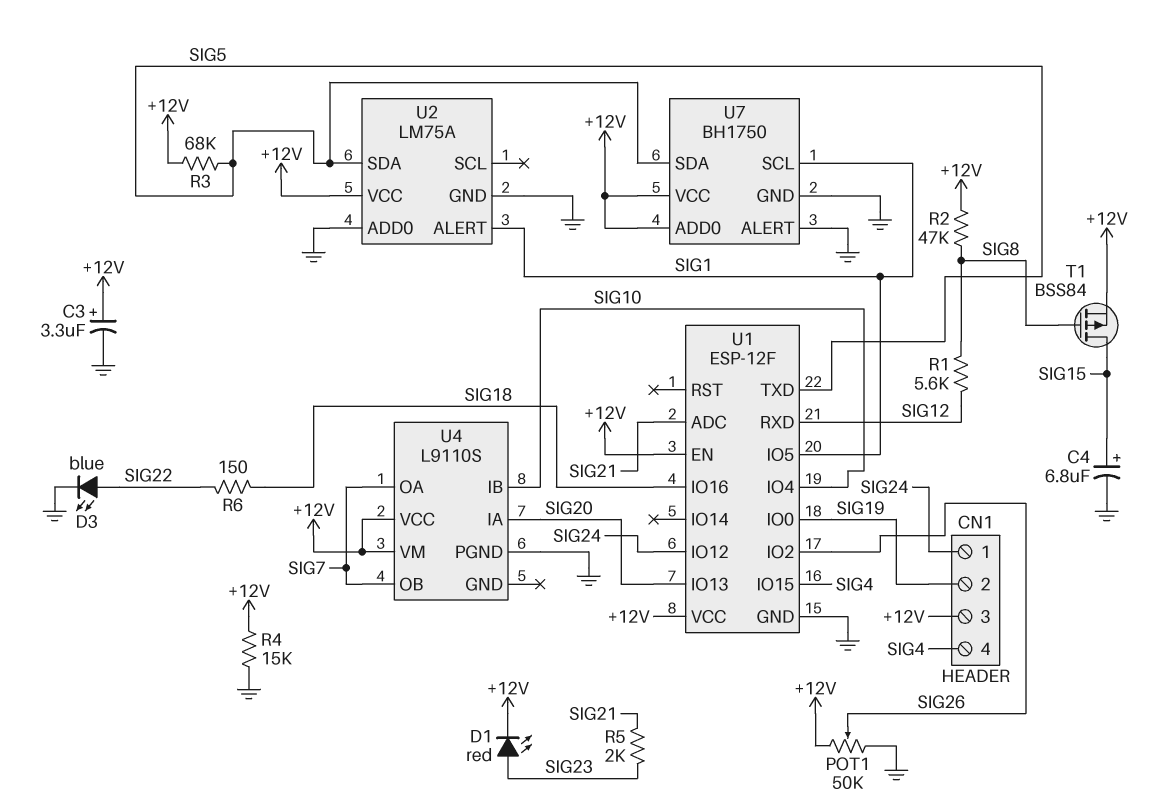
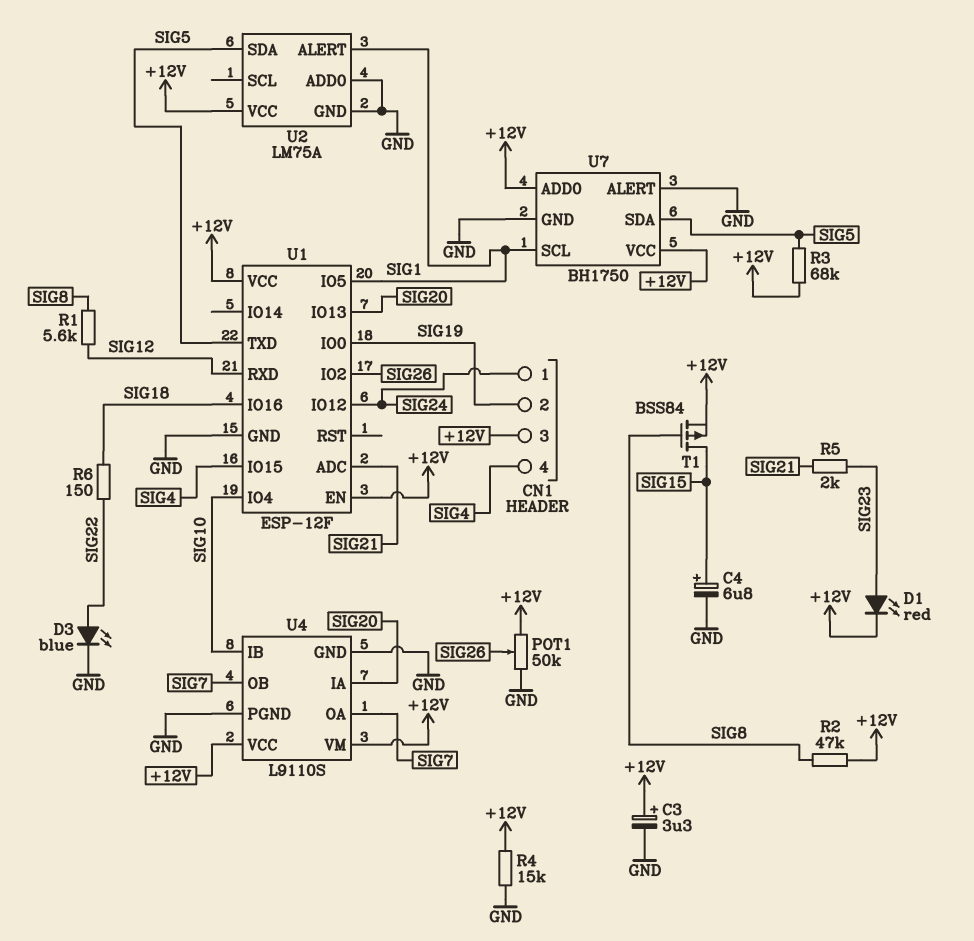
U4 pin GND: none -> GND

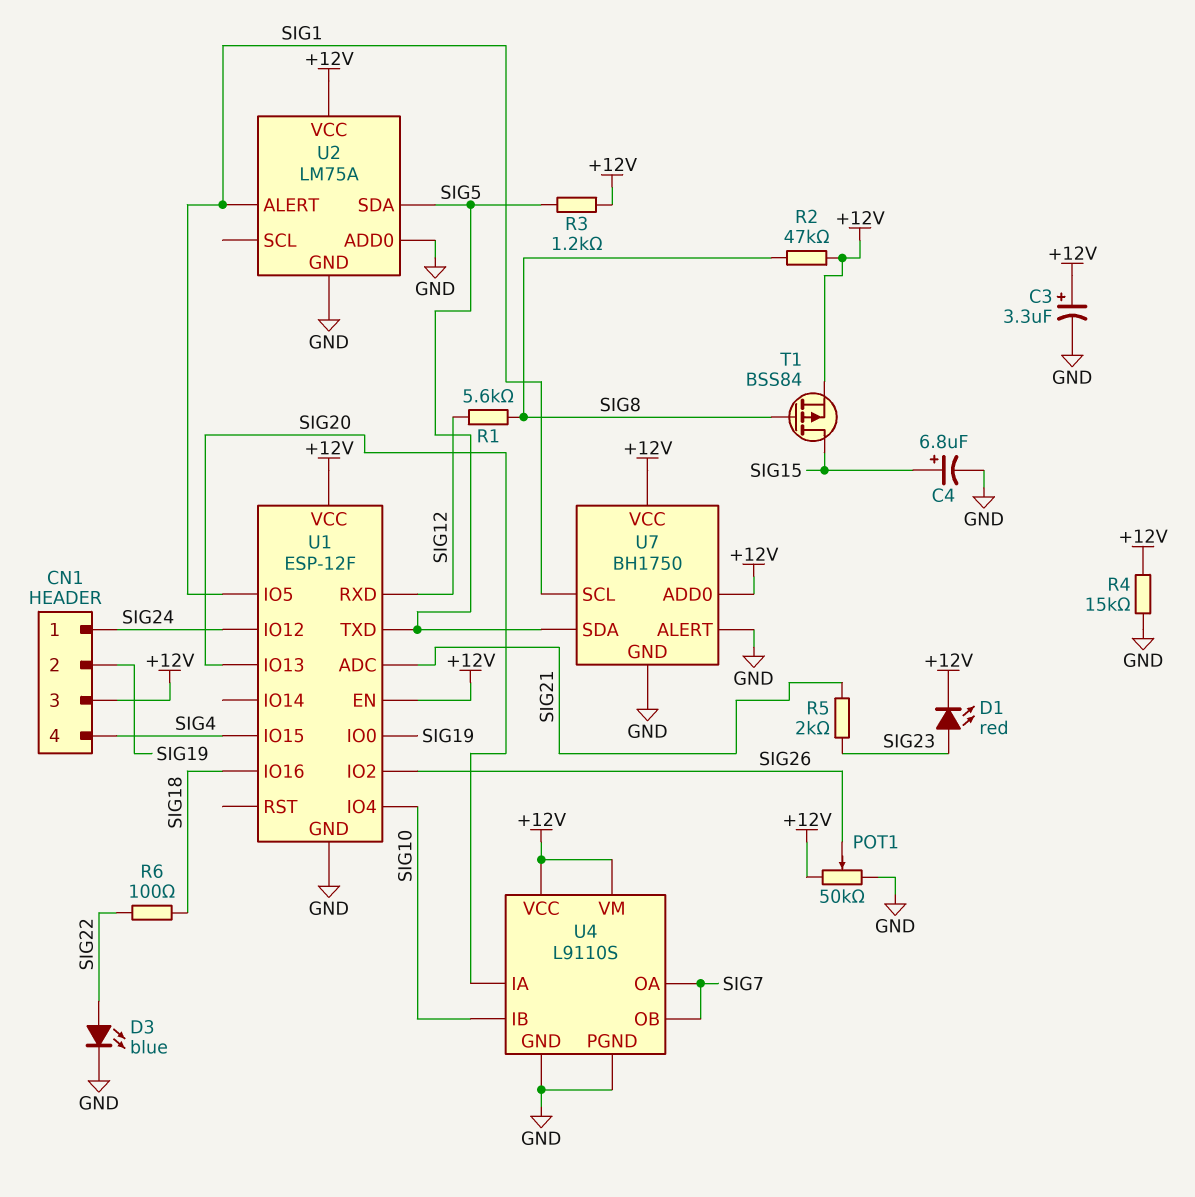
R3: 68k (+12V, SIG5) -> 1.2k (+12V, SIG5)
R6: 150 (SIG18, SIG22) -> 100 (SIG18, SIG22)

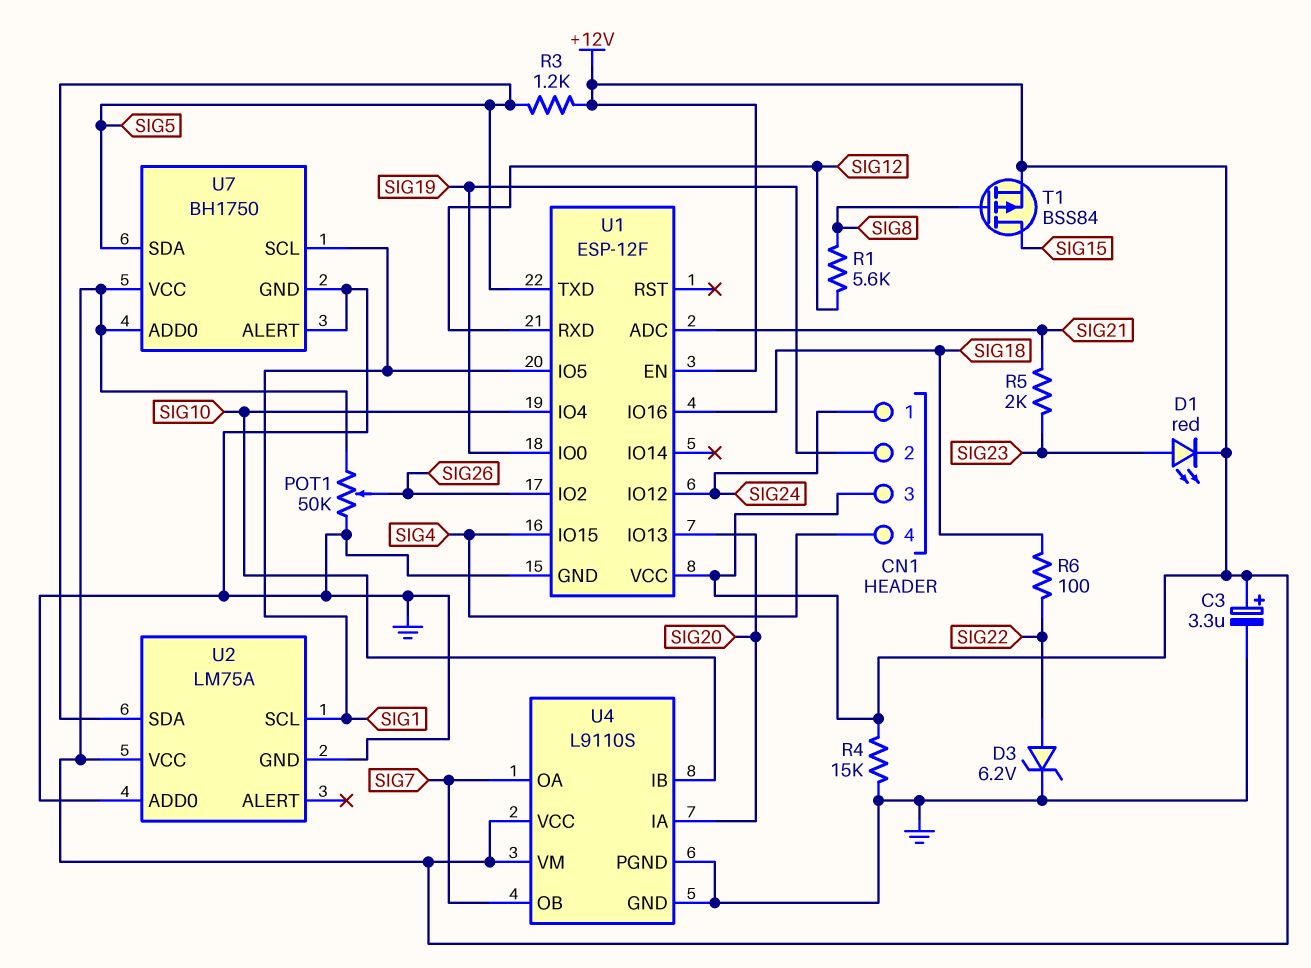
C4: 6.8uF (plus SIG15, minus GND) -> none
D3: LED blue (A SIG22, K GND) -> zener 6.2V (A SIG22, K GND)
R2: 47k (+12V, SIG8) -> none
U2 pin ALERT: SIG1 -> none
U2 pin SCL: none -> SIG1

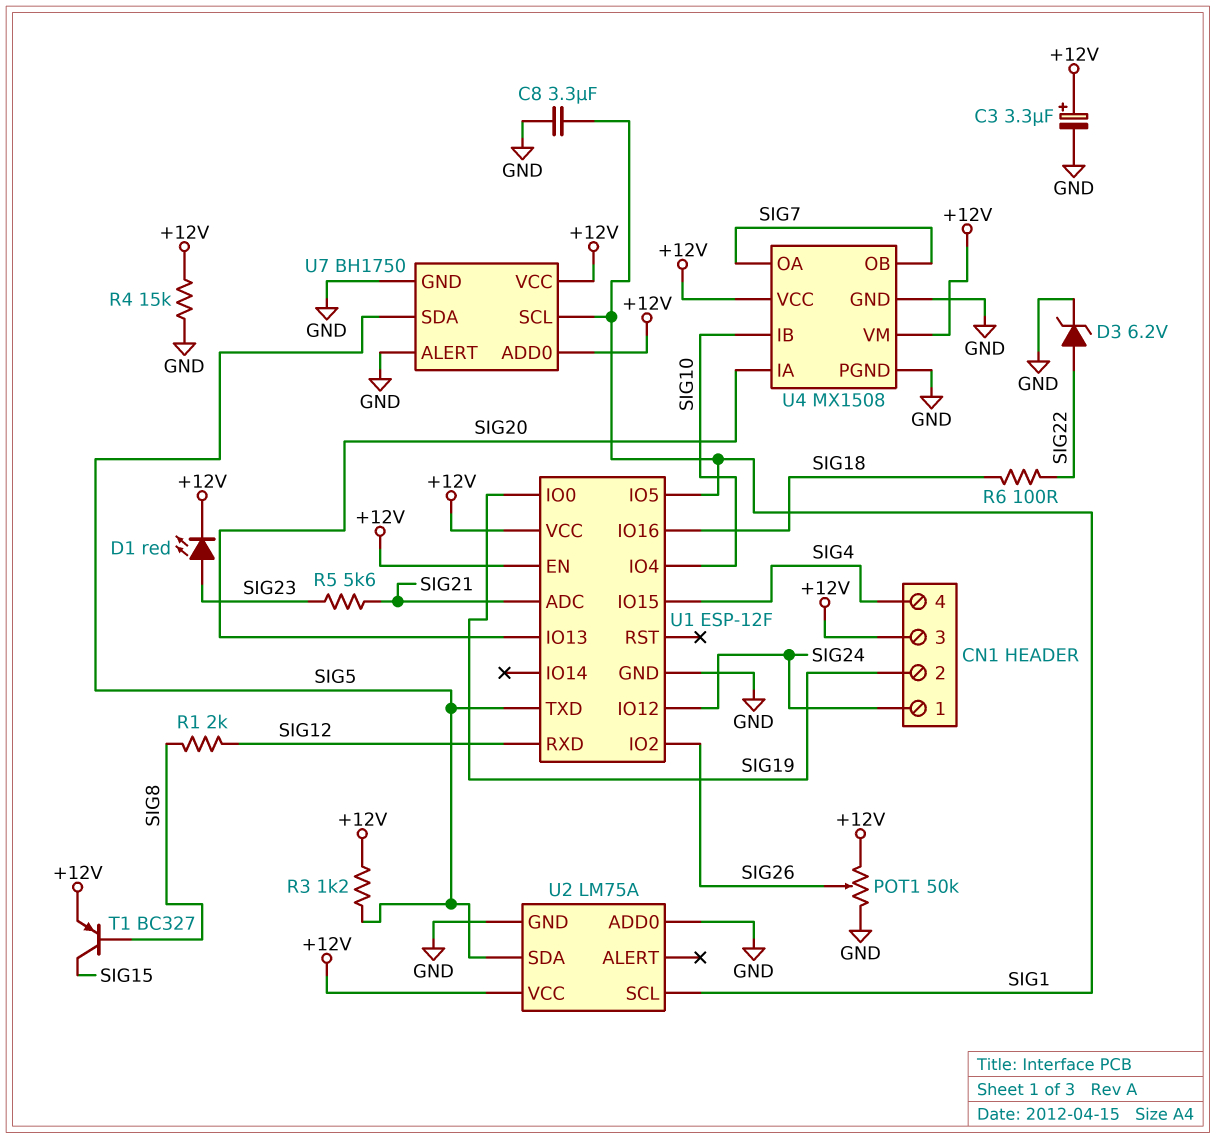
C8: none -> 3.3uF (GND, SIG1)
R1: 5.6k (SIG8, SIG12) -> 2k (SIG8, SIG12)
R5: 2k (SIG21, SIG23) -> 5.6k (SIG21, SIG23)
T1: PMOS BSS84 (G SIG8, D SIG15, S +12V) -> PNP BC327 (B SIG8, C SIG15, E +12V)
U4: L9110S -> MX1508

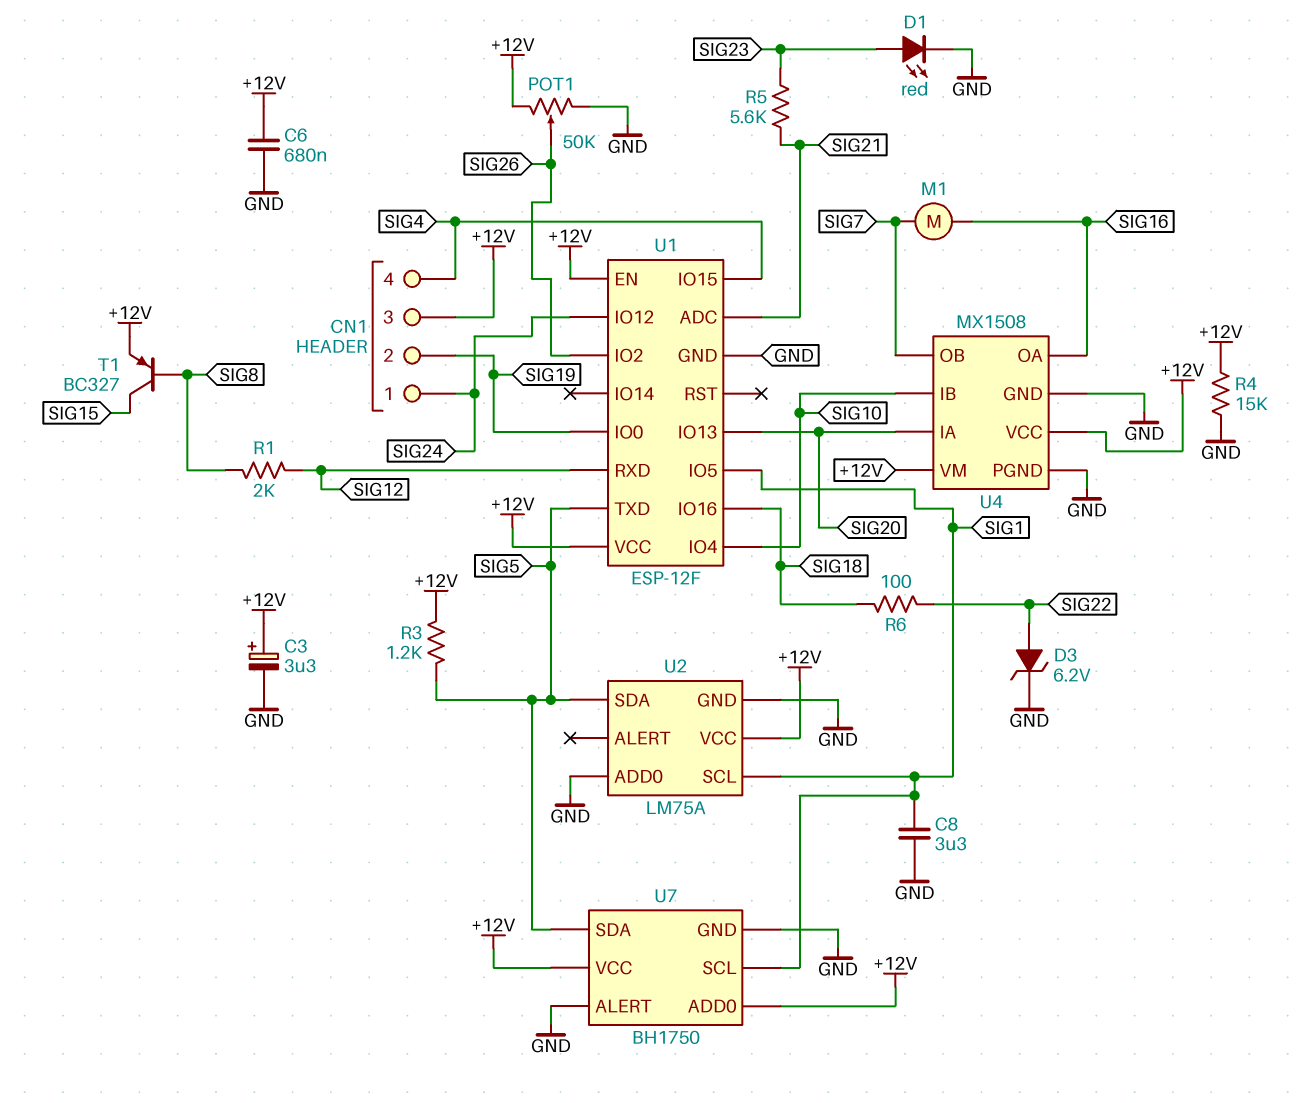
C6: none -> 680nF (+12V, GND)
D1: LED red (A SIG23, K +12V) -> LED red (A SIG23, K GND)
M1: none -> motor (SIG7, SIG16)
U4 pin OA: SIG7 -> SIG16

